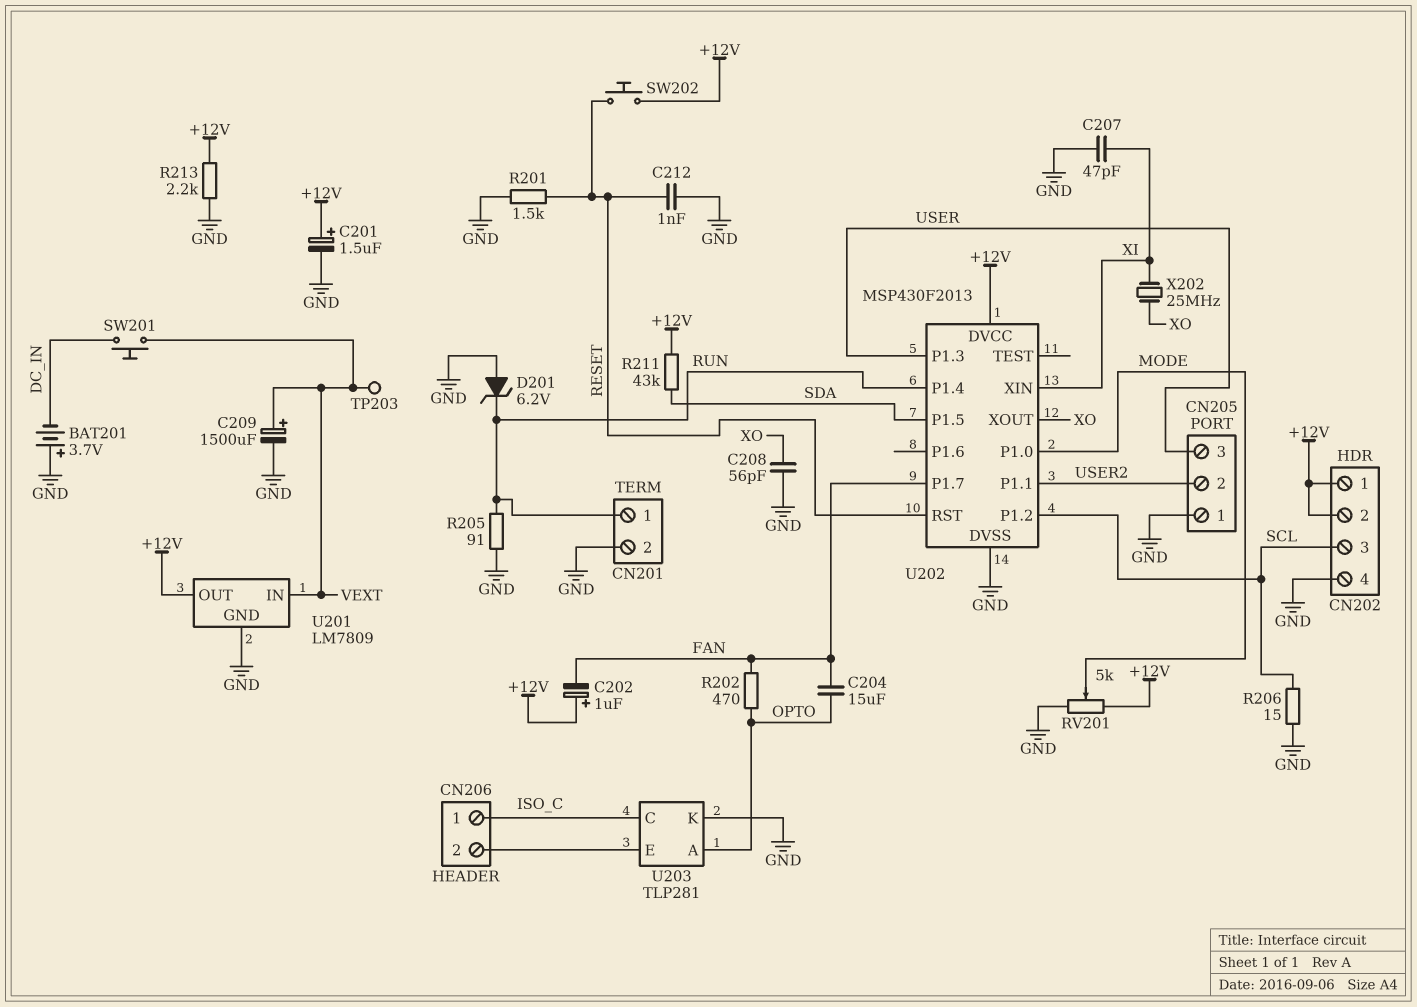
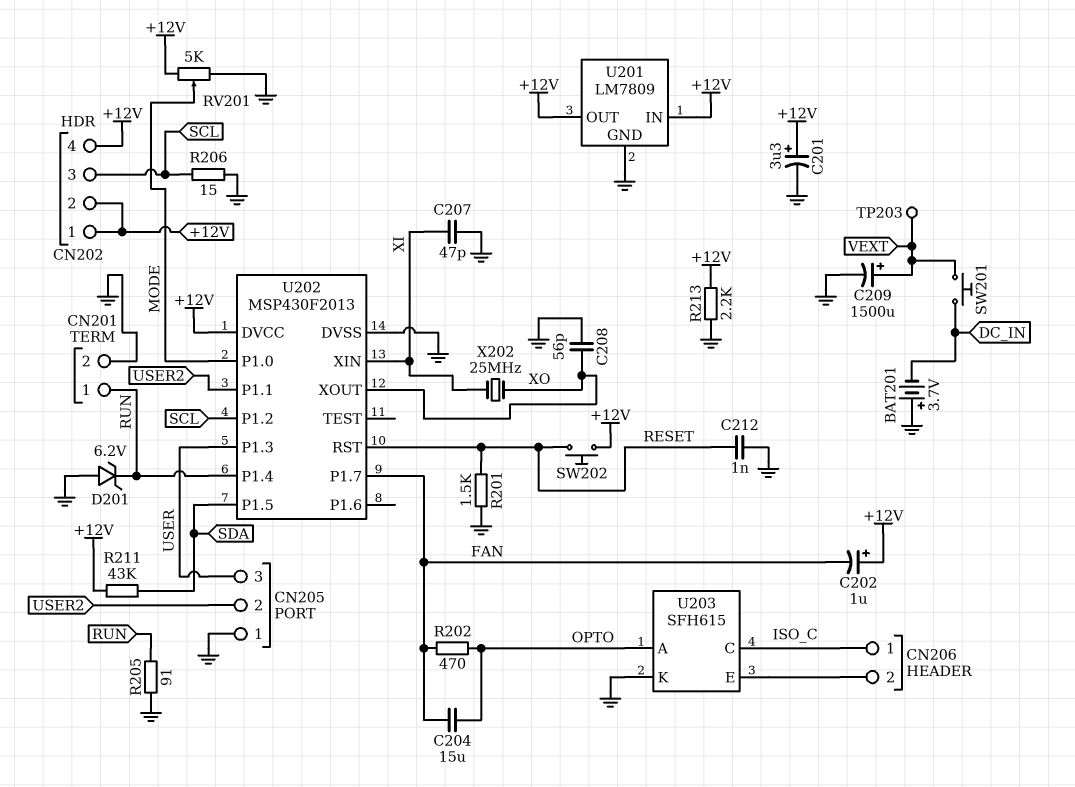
C201: 1.5uF (plus +12V, minus GND) -> 3.3uF (plus +12V, minus GND)
CN202 pin 4: GND -> +12V
U201 pin IN: VEXT -> +12V
U203: TLP281 -> SFH615

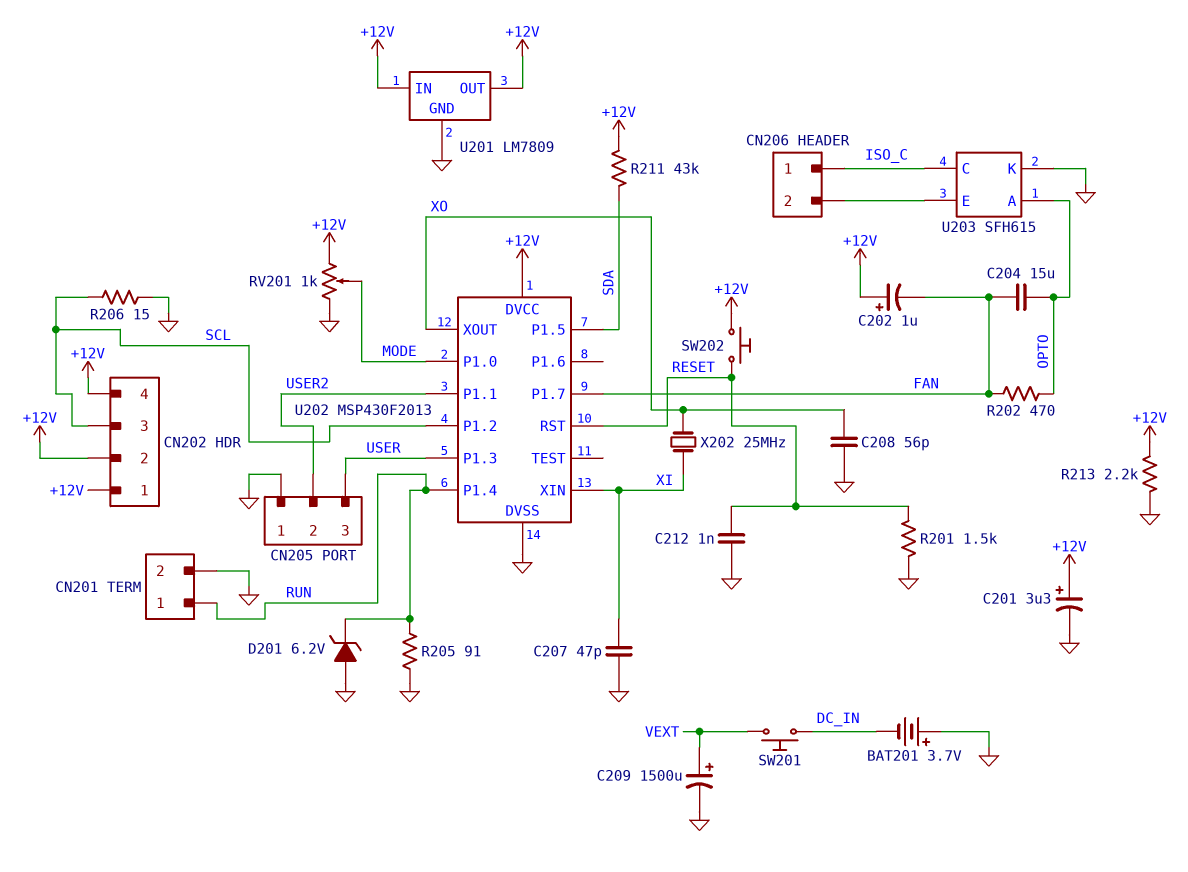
RV201: 5k (+12V, GND, wiper MODE) -> 1k (+12V, GND, wiper MODE)
TP203: test point (VEXT) -> none

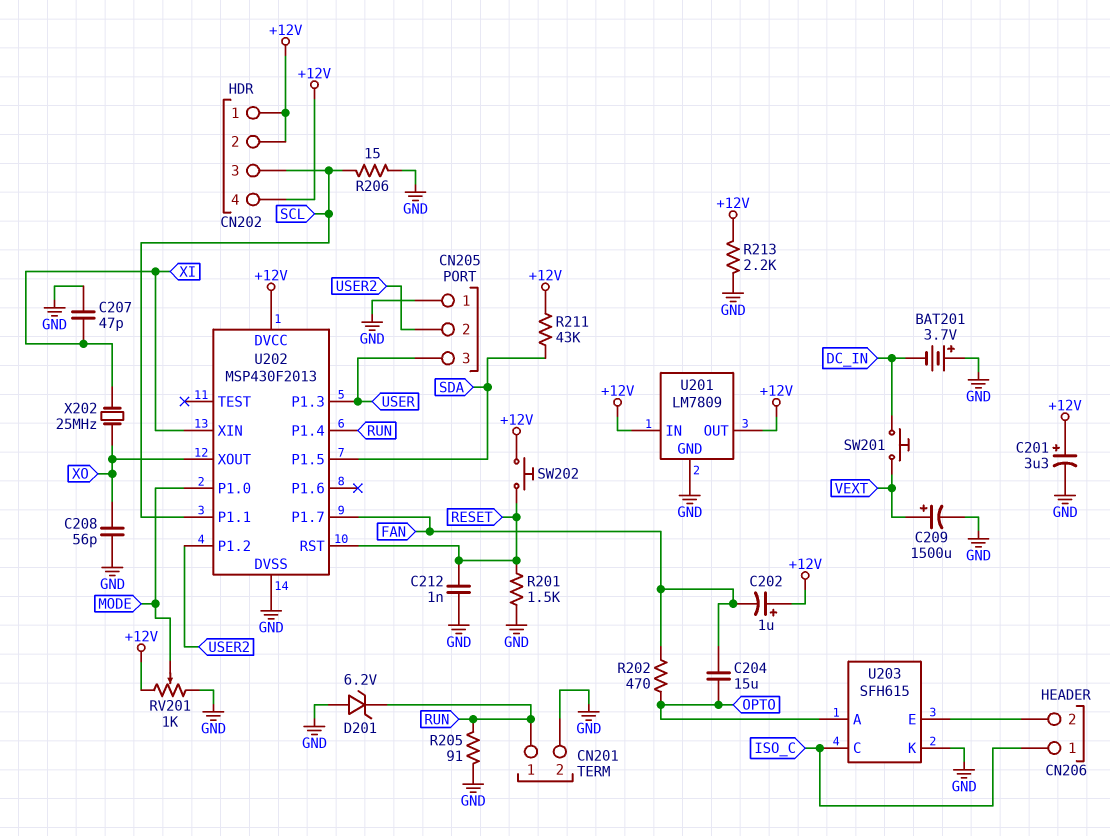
U202 pin P1.1: USER2 -> SCL
U202 pin P1.2: SCL -> USER2

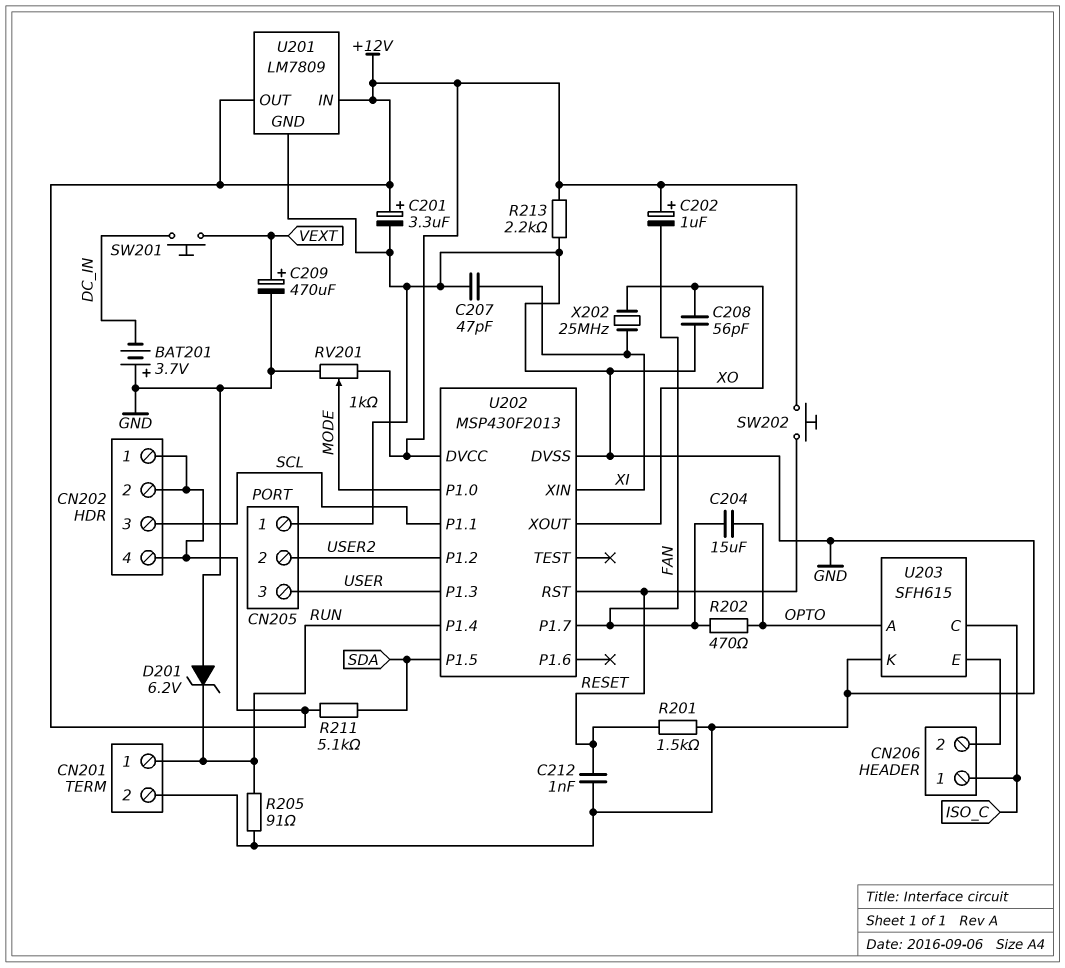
C209: 1500uF (plus VEXT, minus GND) -> 470uF (plus VEXT, minus GND)
R206: 15 (GND, SCL) -> none
R211: 43k (+12V, SDA) -> 5.1k (+12V, SDA)

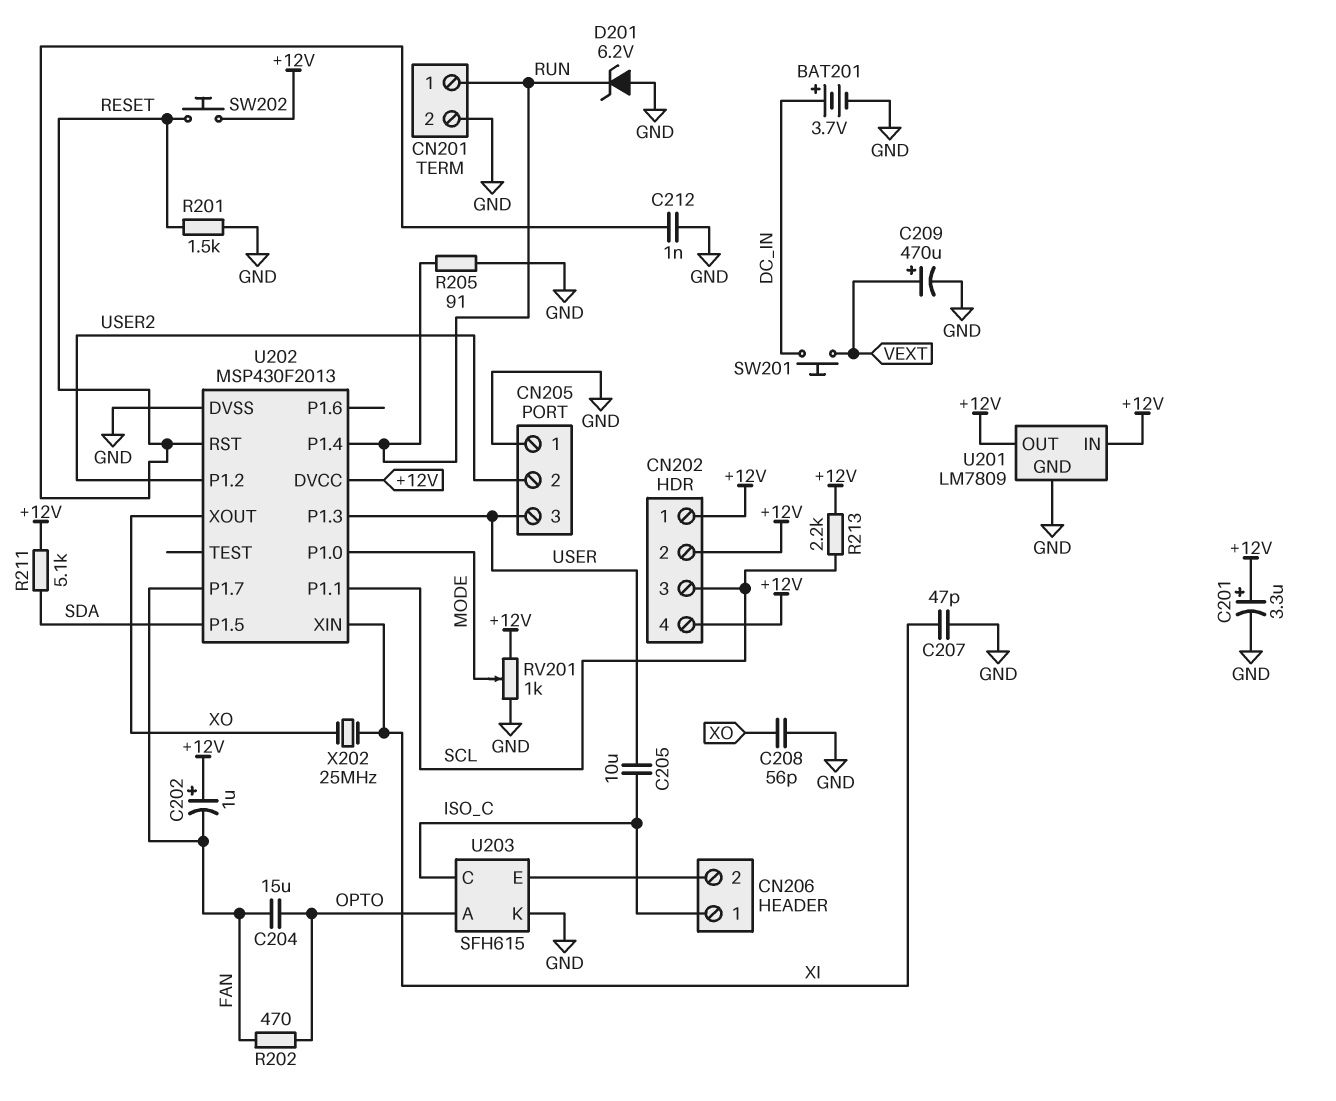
BAT201: 3.7V (plus GND, minus DC_IN) -> 3.7V (plus DC_IN, minus GND)
C205: none -> 10uF (ISO_C, USER)
R213: 2.2k (+12V, GND) -> 2.2k (+12V, SCL)

